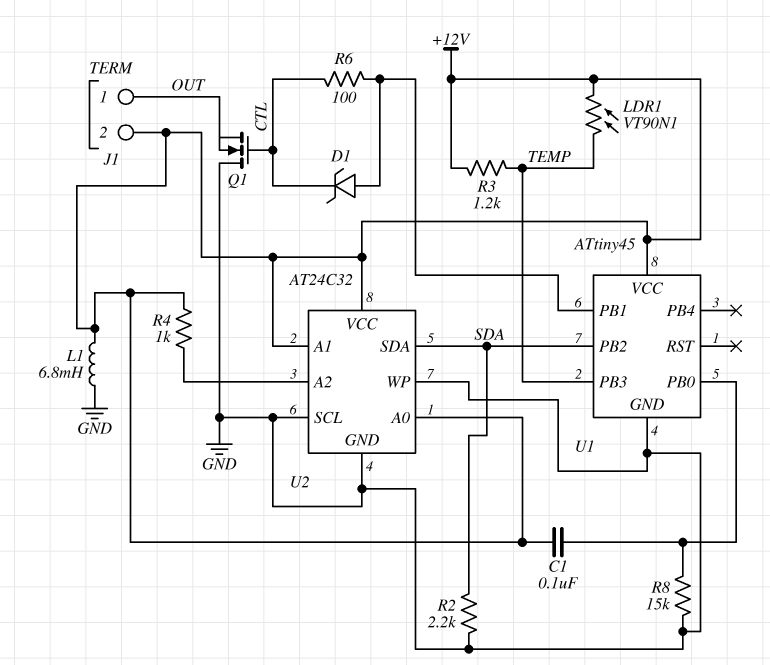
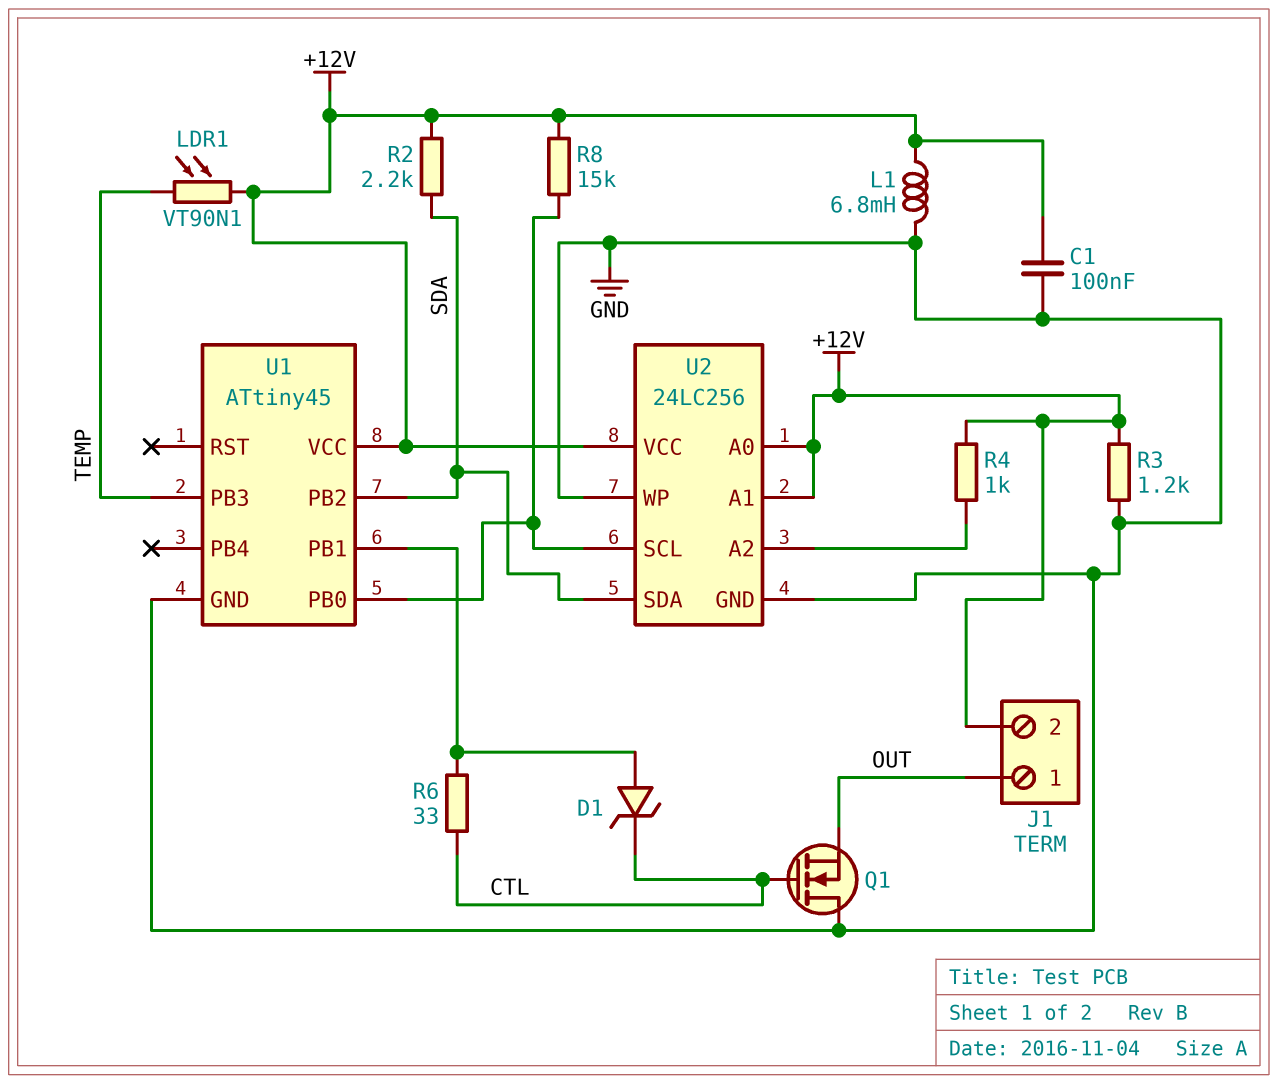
C1: 100nF (+12V, U1/PB0) -> 100nF (+12V, GND)
R2: 2.2k (GND, SDA) -> 2.2k (+12V, SDA)
R3: 1.2k (+12V, TEMP) -> 1.2k (+12V, GND)
R6: 100 (CTL, U1/PB1) -> 33 (CTL, U1/PB1)
R8: 15k (GND, U1/PB0) -> 15k (+12V, U1/PB0)
U2: AT24C32 -> 24LC256
U2 pin SCL: GND -> U1/PB0

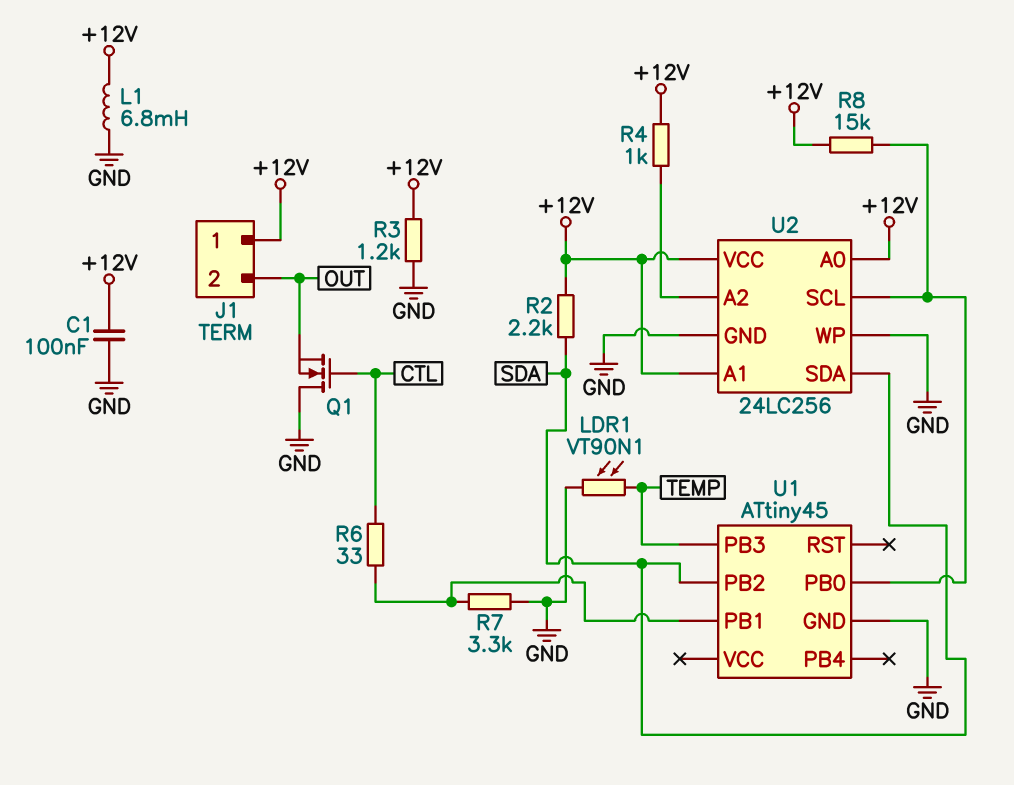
D1: zener (A U1/PB1, K CTL) -> none
J1 pin 1: OUT -> +12V
J1 pin 2: +12V -> OUT
LDR1: VT90N1 (+12V, TEMP) -> VT90N1 (GND, TEMP)
R7: none -> 3.3k (GND, U1/PB1)
U1 pin VCC: +12V -> none

